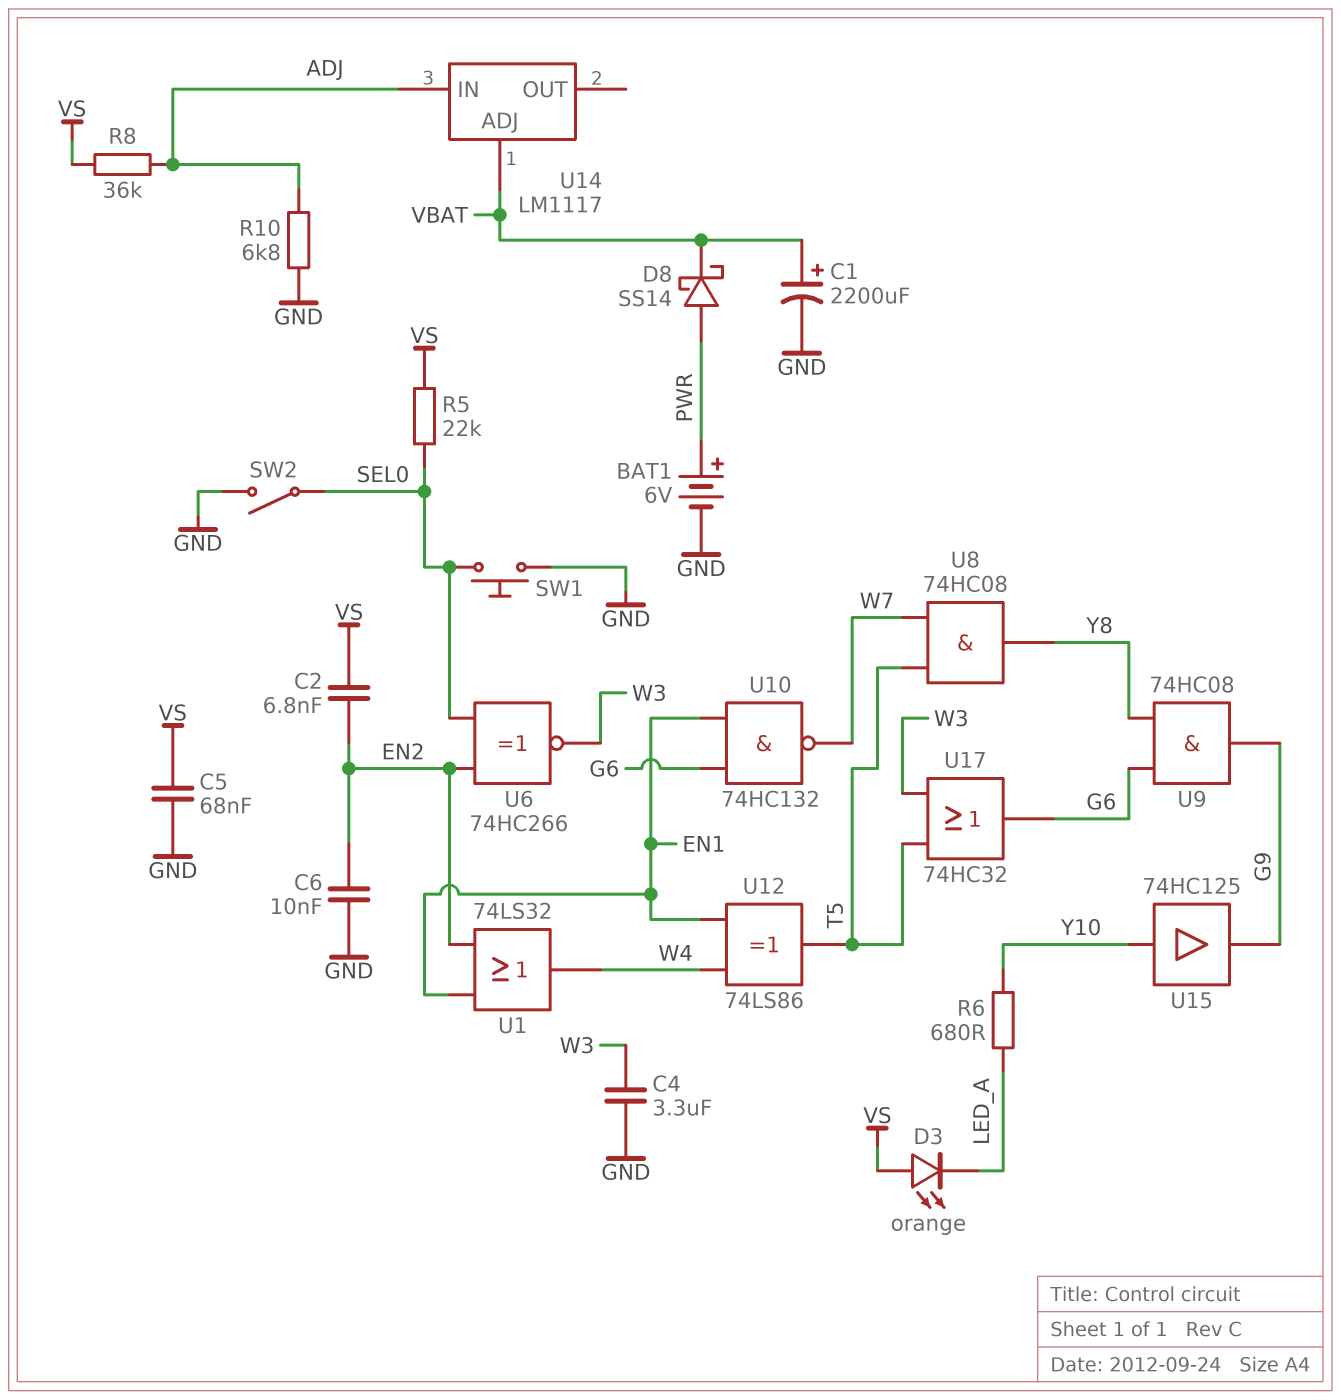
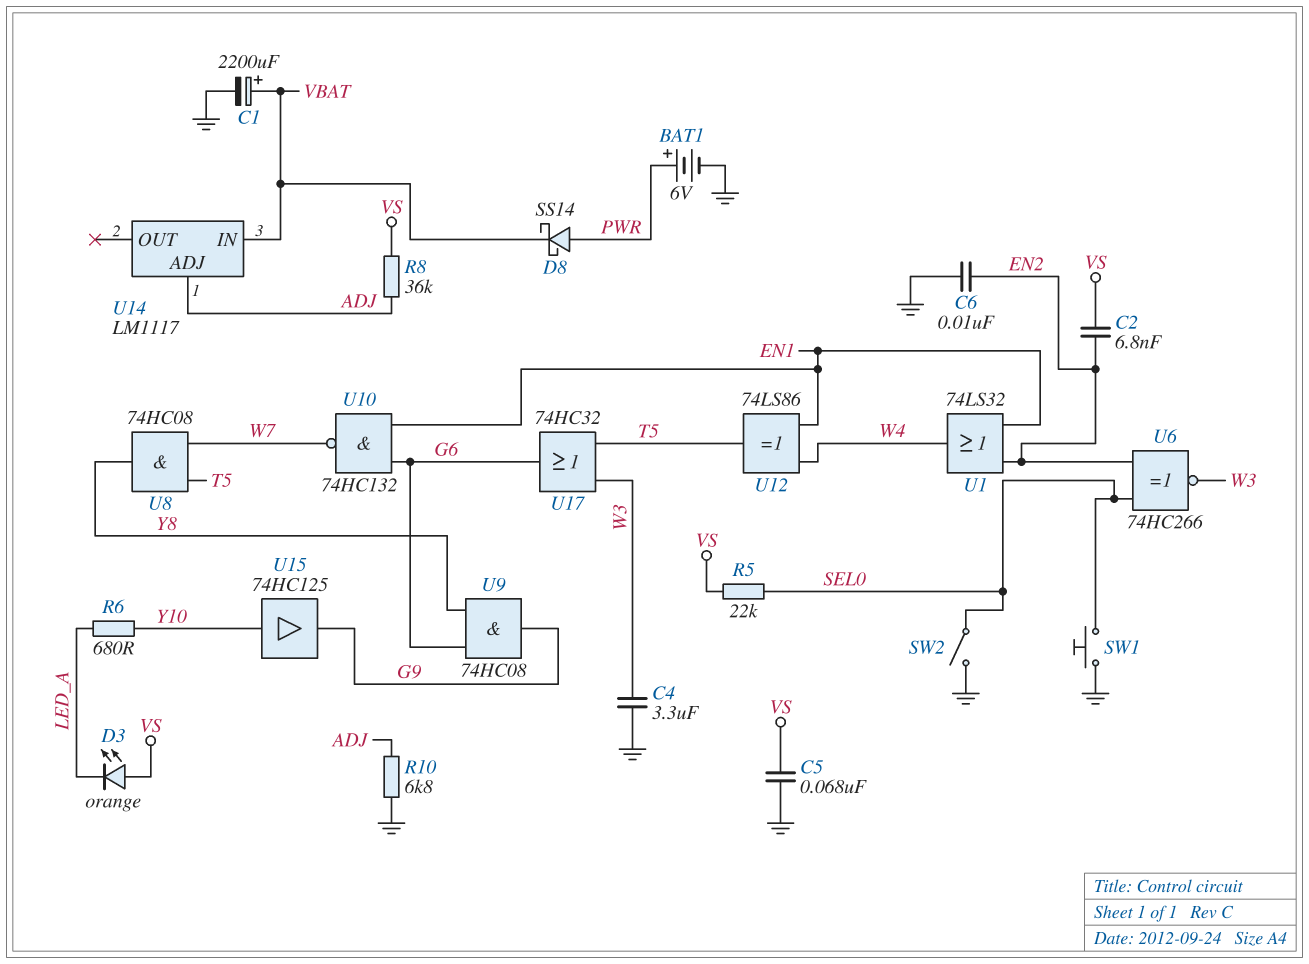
U14 pin ADJ: VBAT -> ADJ
U14 pin IN: ADJ -> VBAT

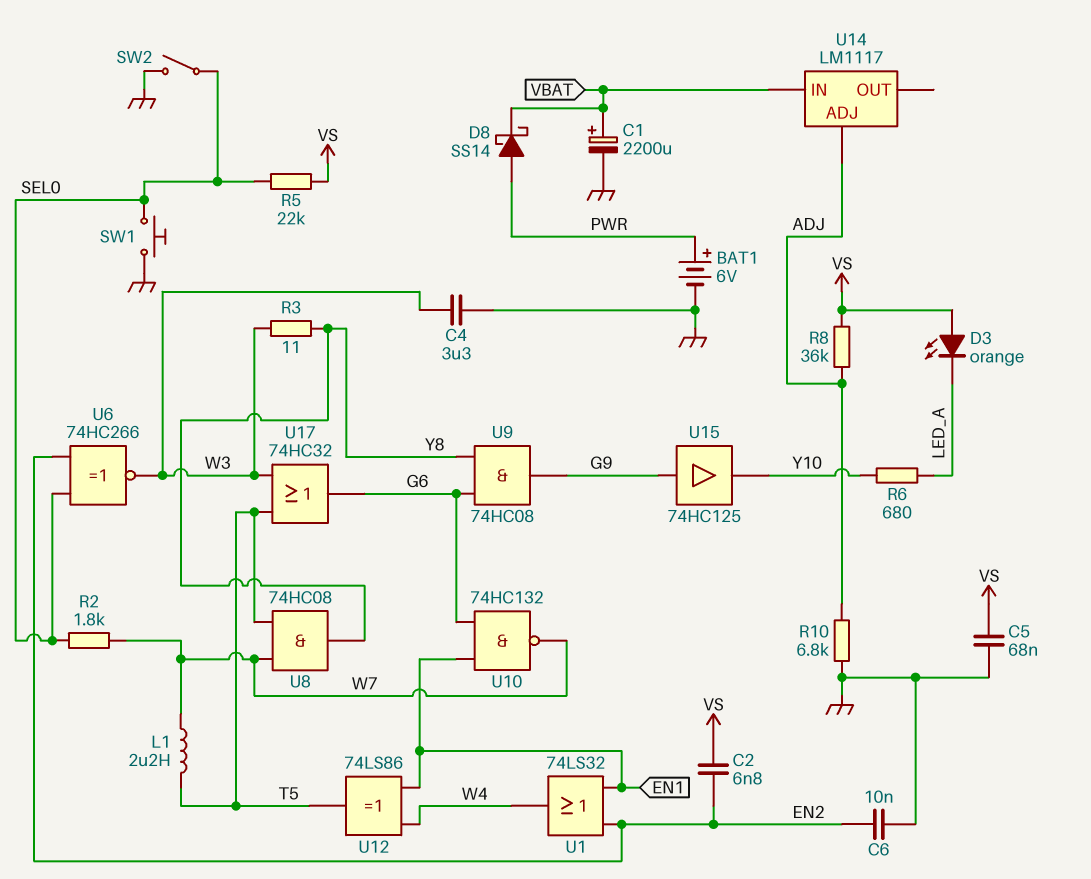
L1: none -> 2.2uH (T5, W7)
R2: none -> 1.8k (SEL0, W7)
R3: none -> 11 (W3, Y8)
U15: buffer 74HC125 (in Y10, out G9) -> buffer 74HC125 (in G9, out Y10)

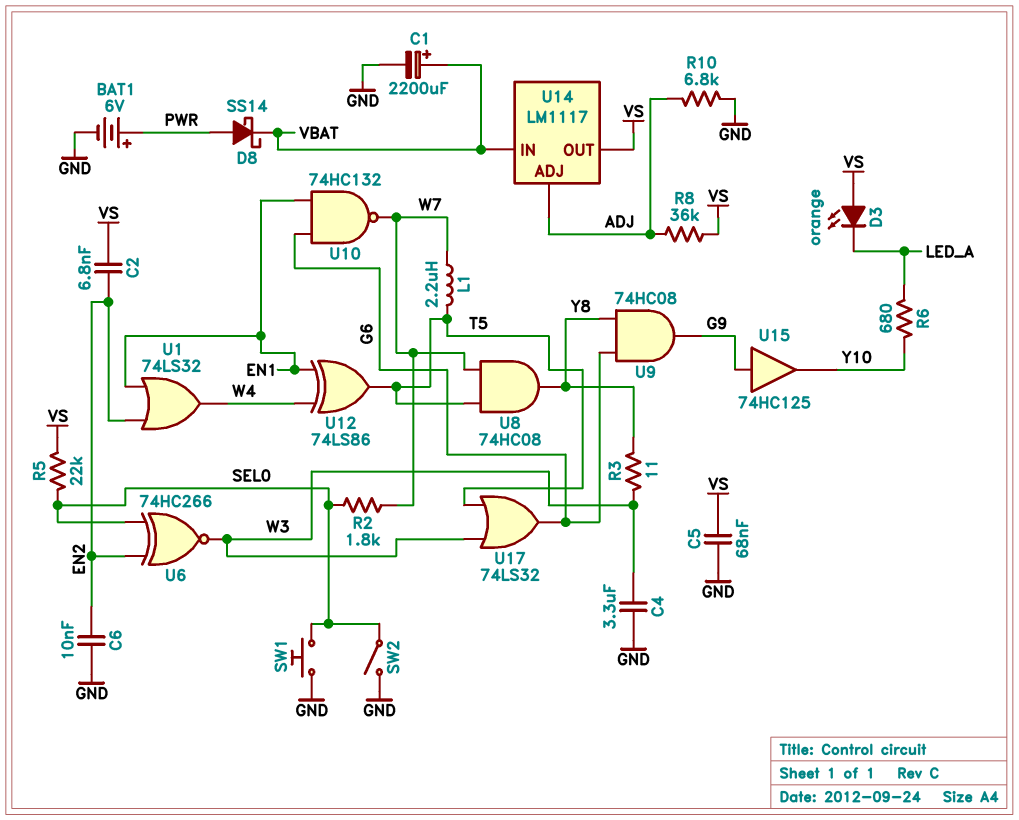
U14 pin OUT: none -> VS
U17: OR 74HC32 (in T5, in W3, out G6) -> OR 74LS32 (in T5, in W3, out G6)

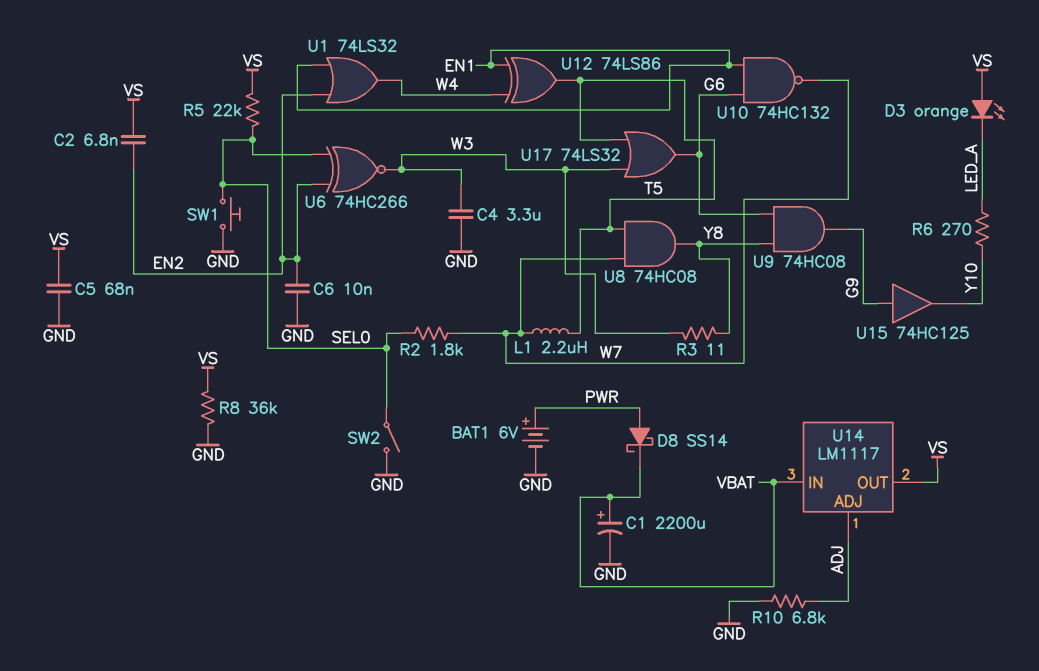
R6: 680 (LED_A, Y10) -> 270 (LED_A, Y10)
R8: 36k (ADJ, VS) -> 36k (GND, VS)

